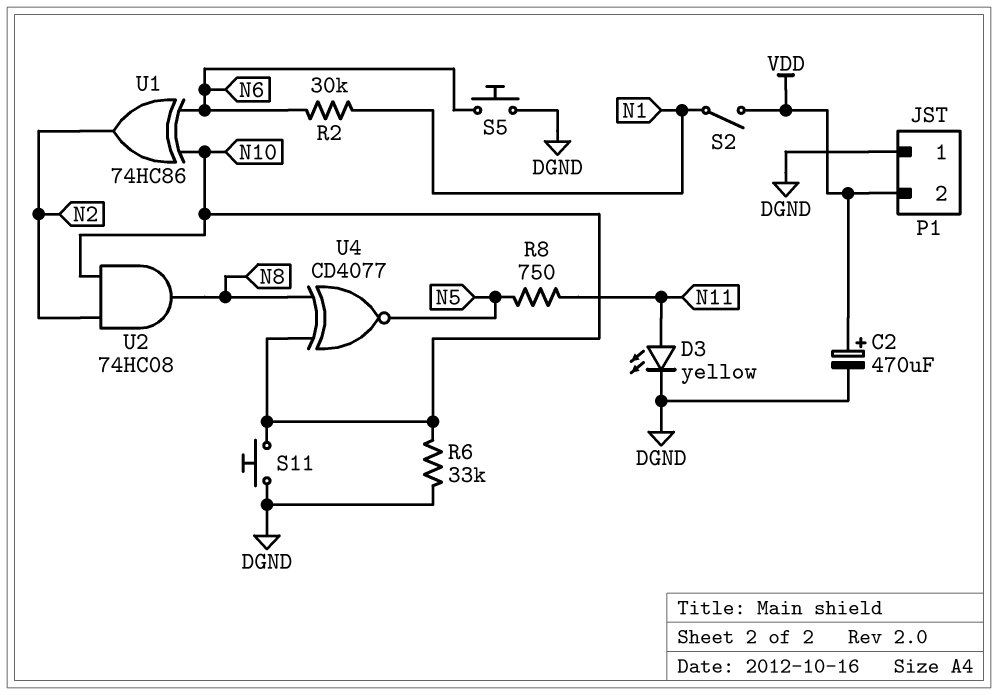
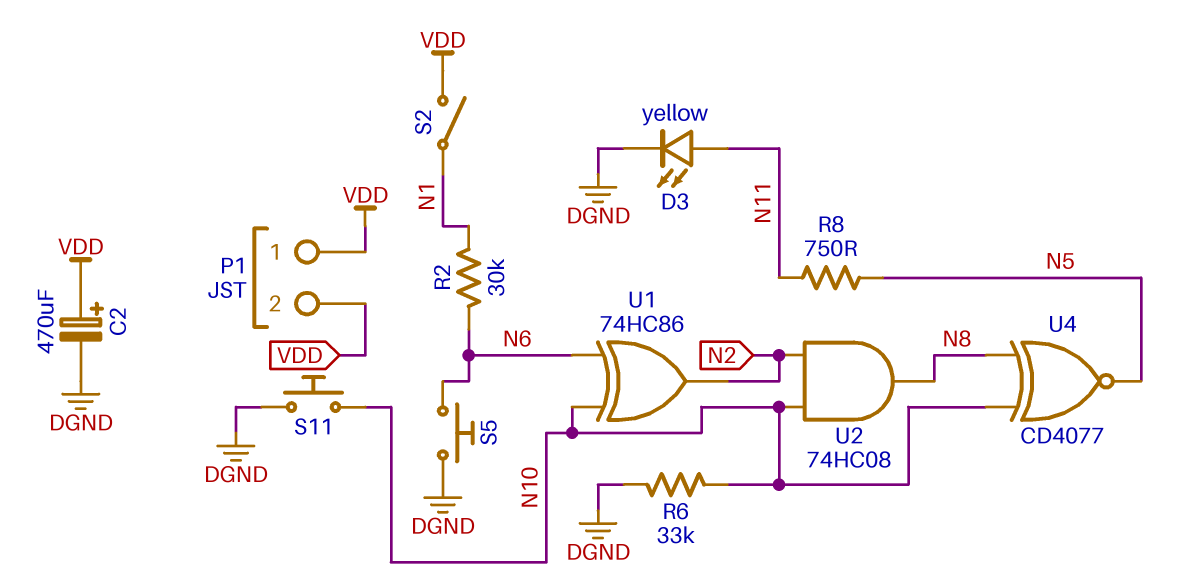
P1 pin 1: DGND -> VDD

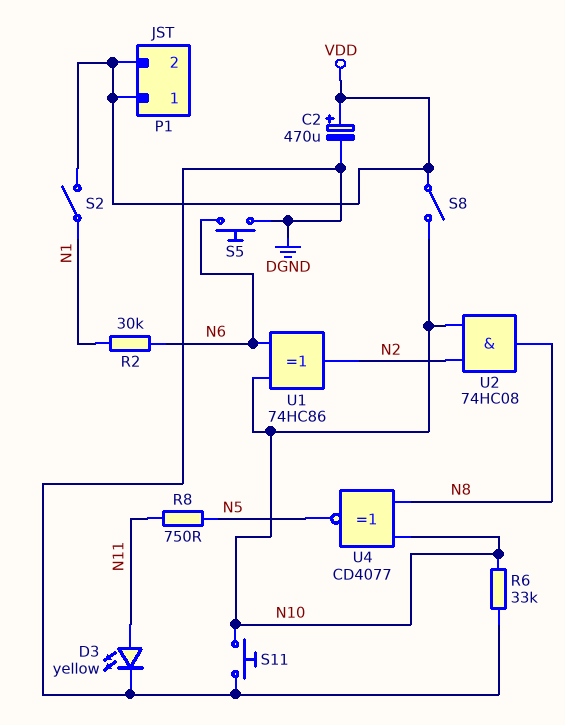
S8: none -> switch (N10, VDD)

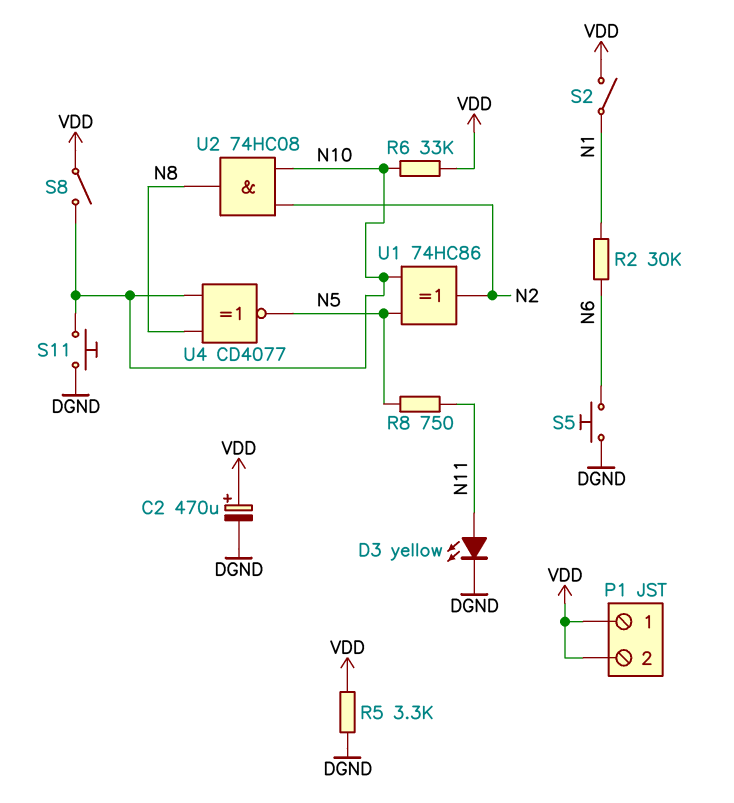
R5: none -> 3.3k (DGND, VDD)
R6: 33k (DGND, N10) -> 33k (N10, VDD)
U1: XOR 74HC86 (in N6, in N10, out N2) -> XOR 74HC86 (in N5, in N10, out N2)

